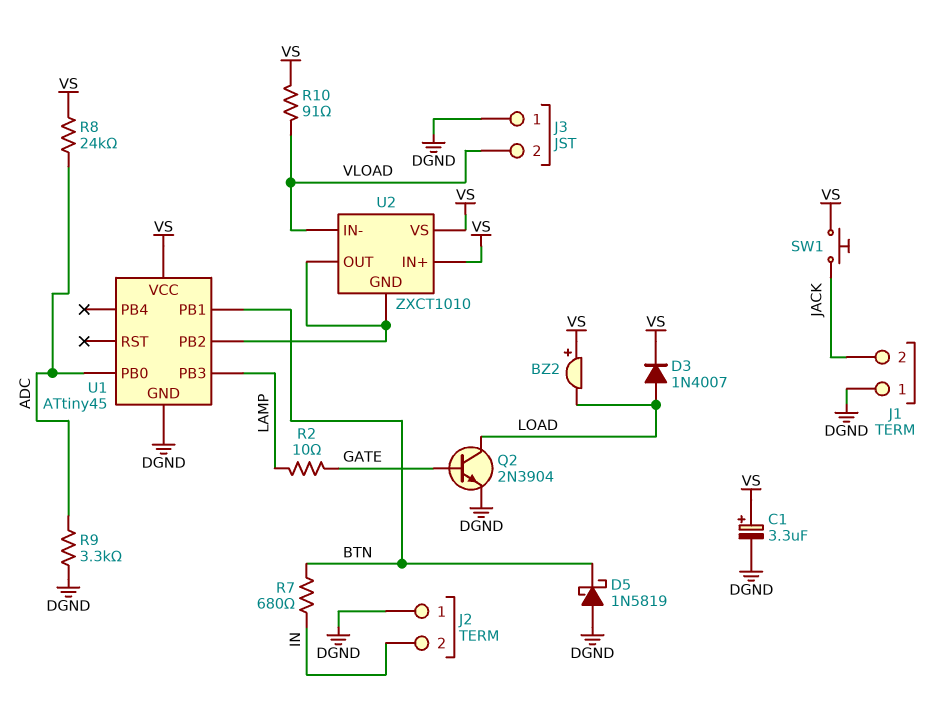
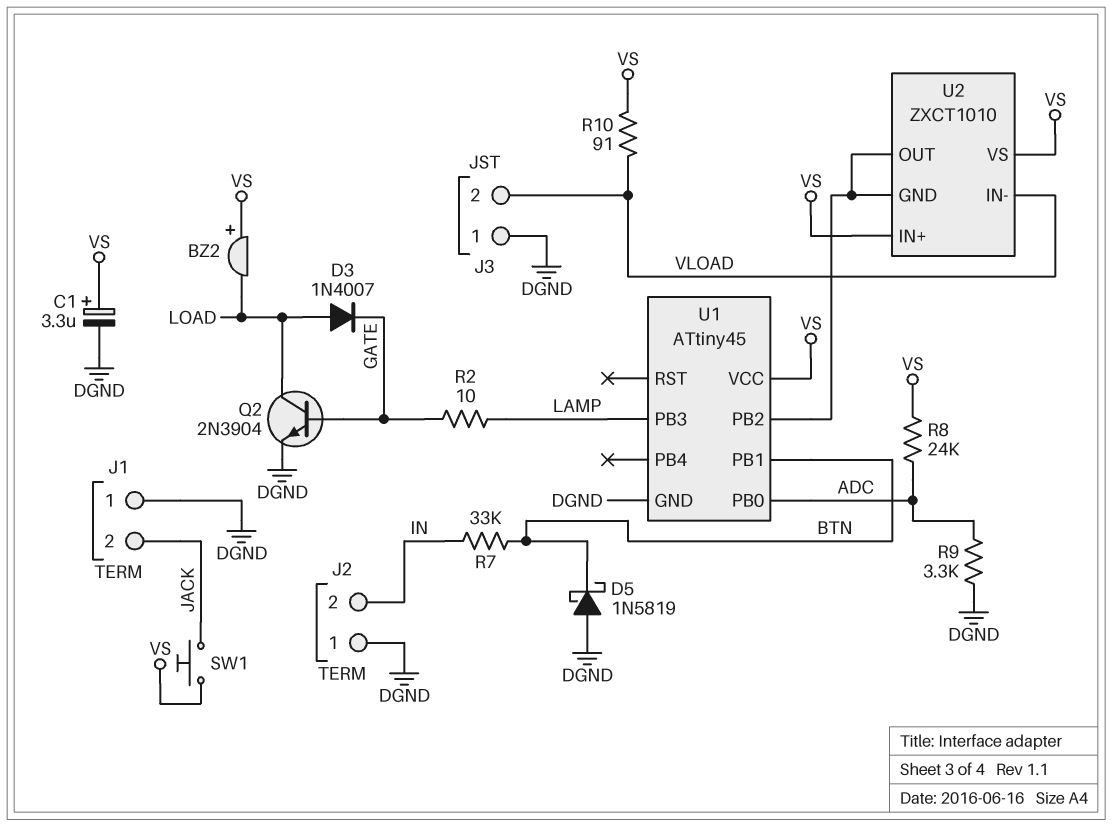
D3: diode 1N4007 (A LOAD, K VS) -> diode 1N4007 (A LOAD, K GATE)
R7: 680 (BTN, IN) -> 33k (BTN, IN)

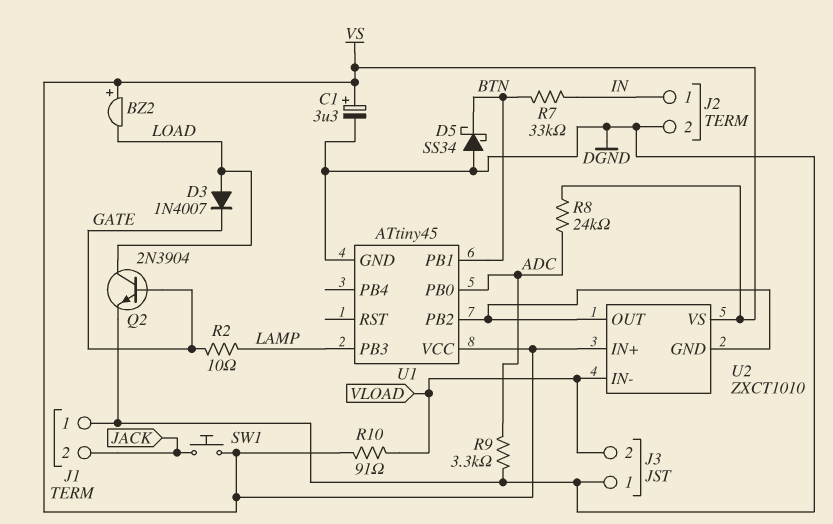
D5: schottky 1N5819 (A DGND, K BTN) -> schottky SS34 (A DGND, K BTN)
J2 pin 1: DGND -> IN
J2 pin 2: IN -> DGND

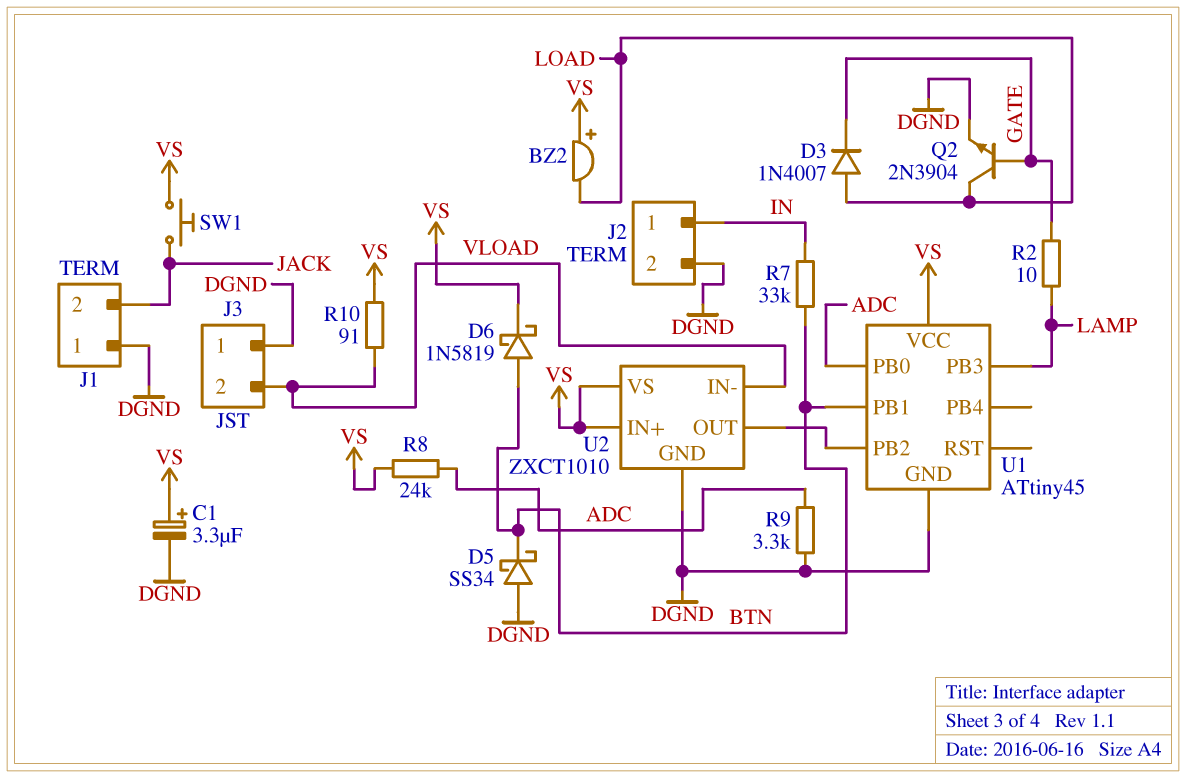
D6: none -> schottky 1N5819 (A BTN, K VS)
U2 pin GND: U1/PB2 -> DGND

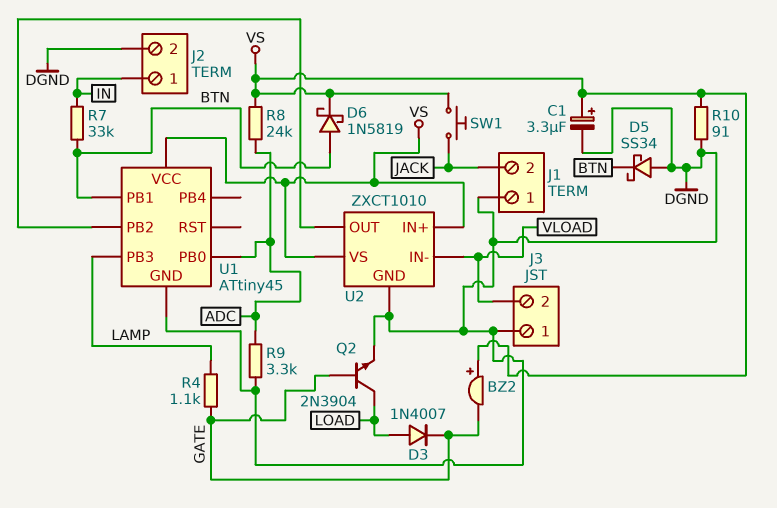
BZ2: buzzer (plus VS, minus LOAD) -> buzzer (plus VS, minus GATE)
R2: 10 (GATE, LAMP) -> none
R4: none -> 1.1k (GATE, LAMP)
R10: 91 (VLOAD, VS) -> 91 (DGND, VS)

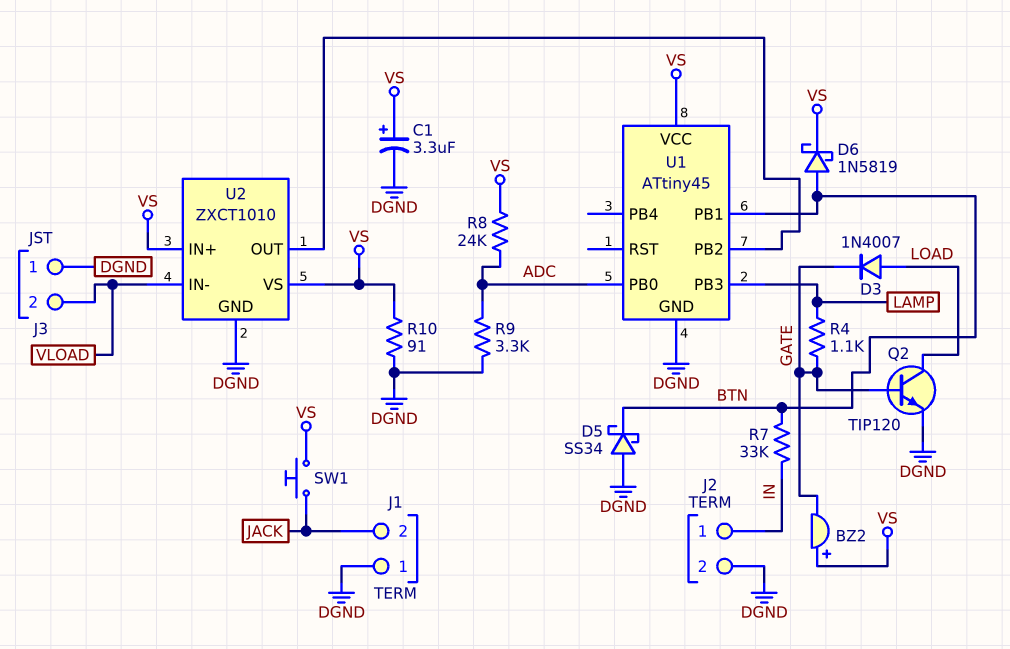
Q2: NPN 2N3904 (B GATE, C LOAD, E DGND) -> NPN TIP120 (B GATE, C LOAD, E DGND)

